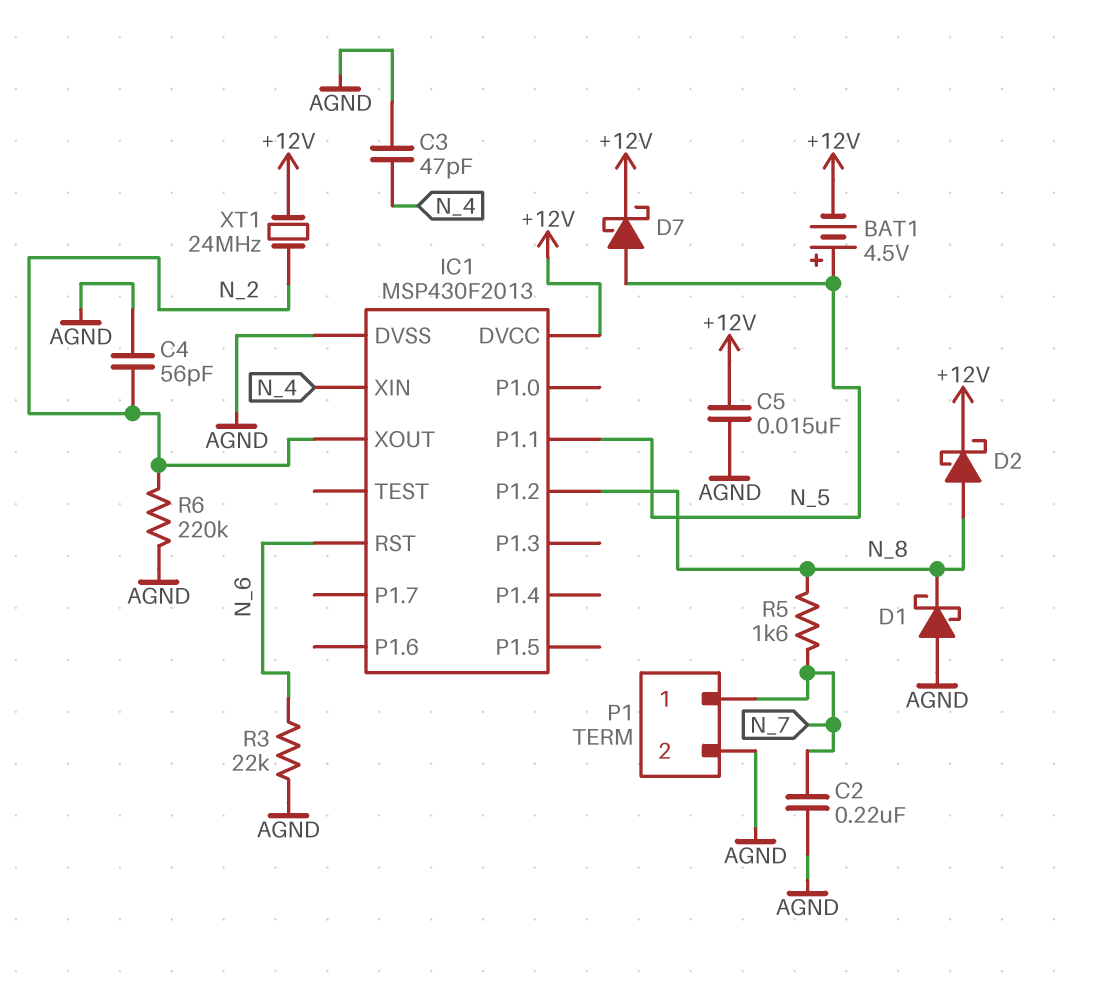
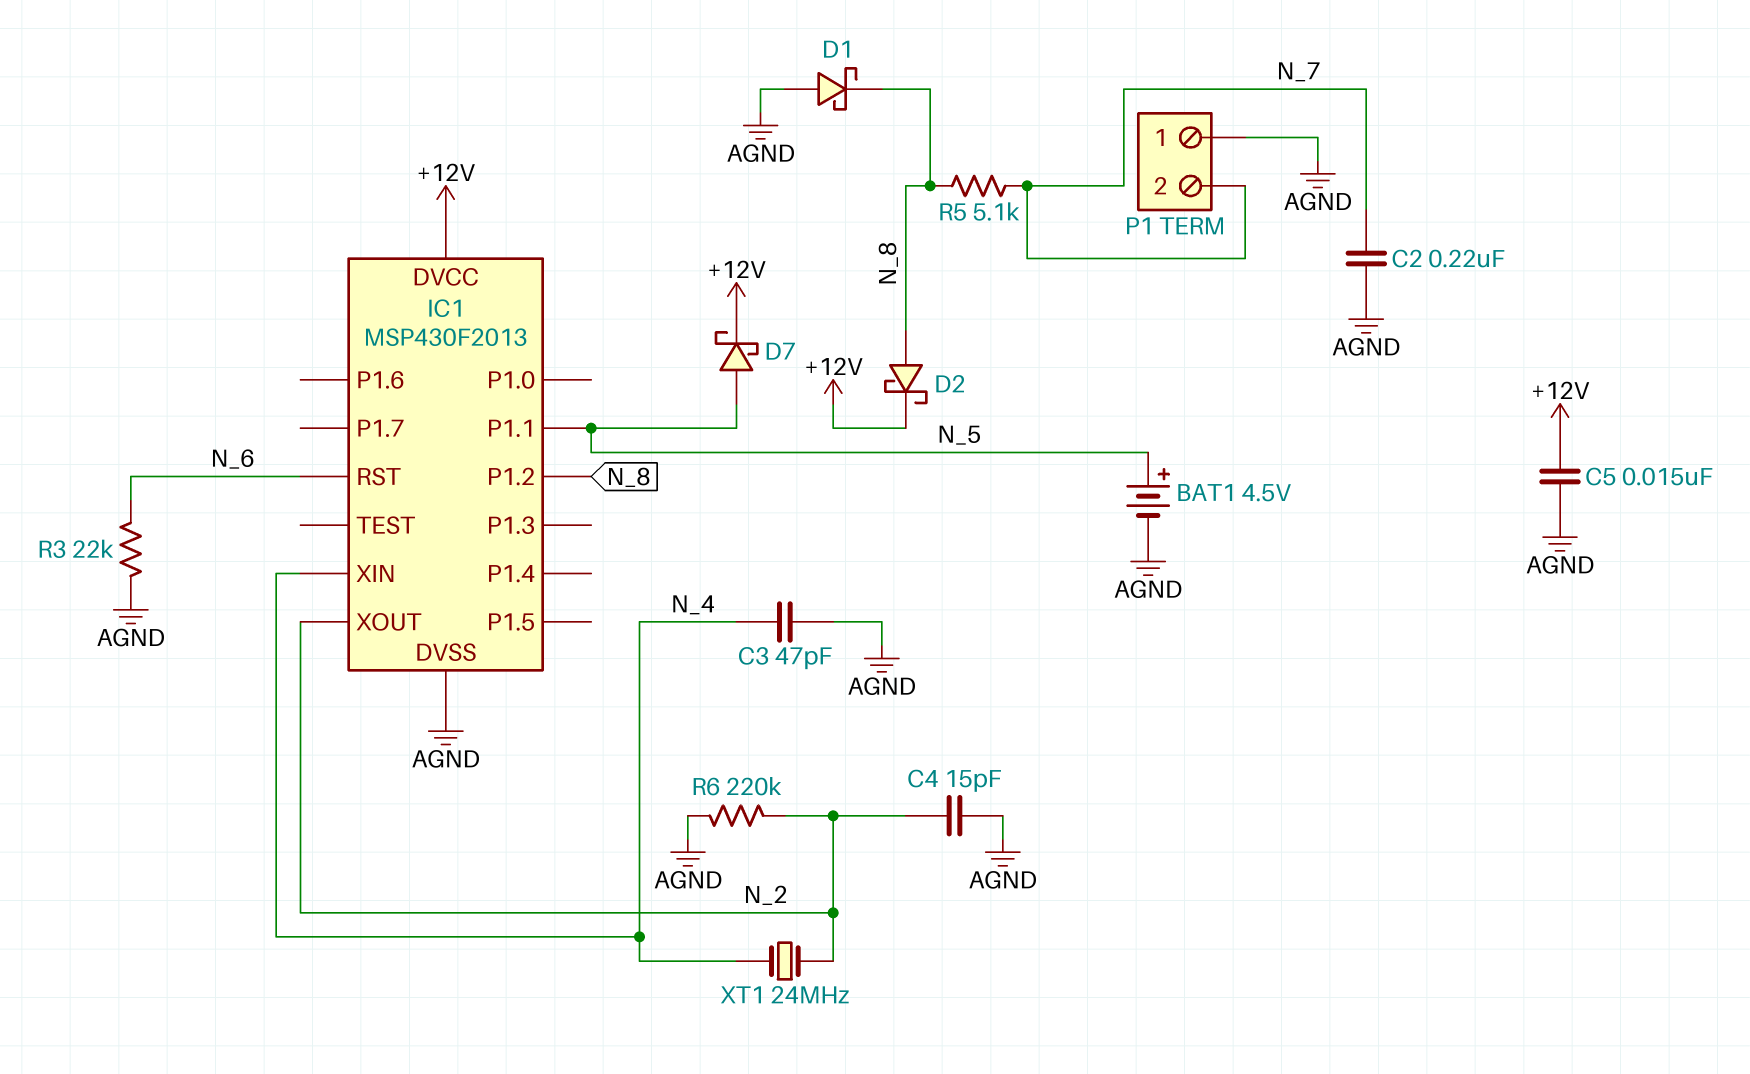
BAT1: 4.5V (plus N_5, minus +12V) -> 4.5V (plus N_5, minus AGND)
C4: 56pF (AGND, N_2) -> 15pF (AGND, N_2)
P1 pin 1: N_7 -> AGND
P1 pin 2: AGND -> N_7
R5: 1.6k (N_7, N_8) -> 5.1k (N_7, N_8)
XT1: 24MHz (+12V, N_2) -> 24MHz (N_2, N_4)

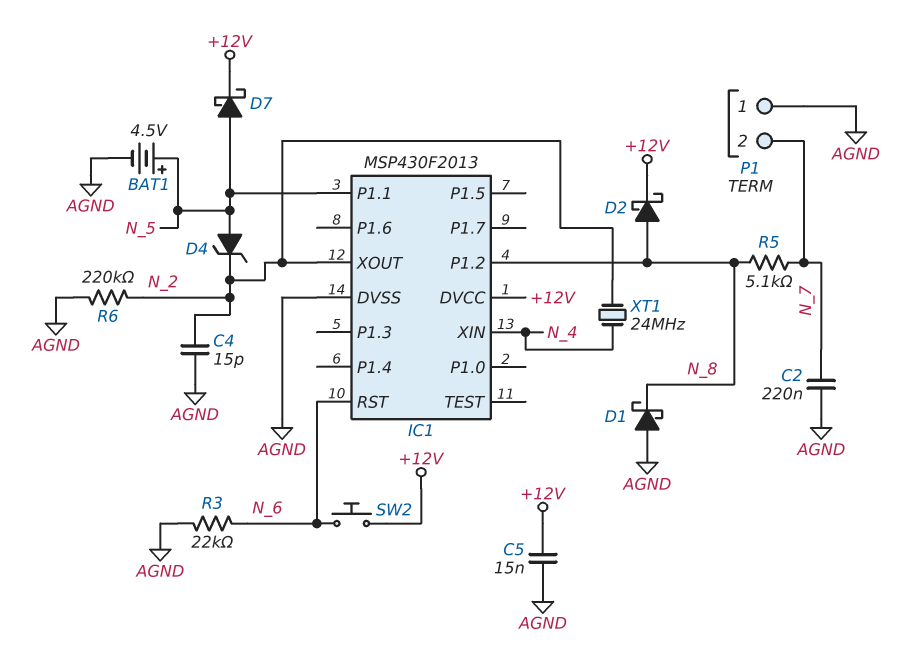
C3: 47pF (AGND, N_4) -> none
D4: none -> zener (A N_5, K N_2)
SW2: none -> button (+12V, N_6)

